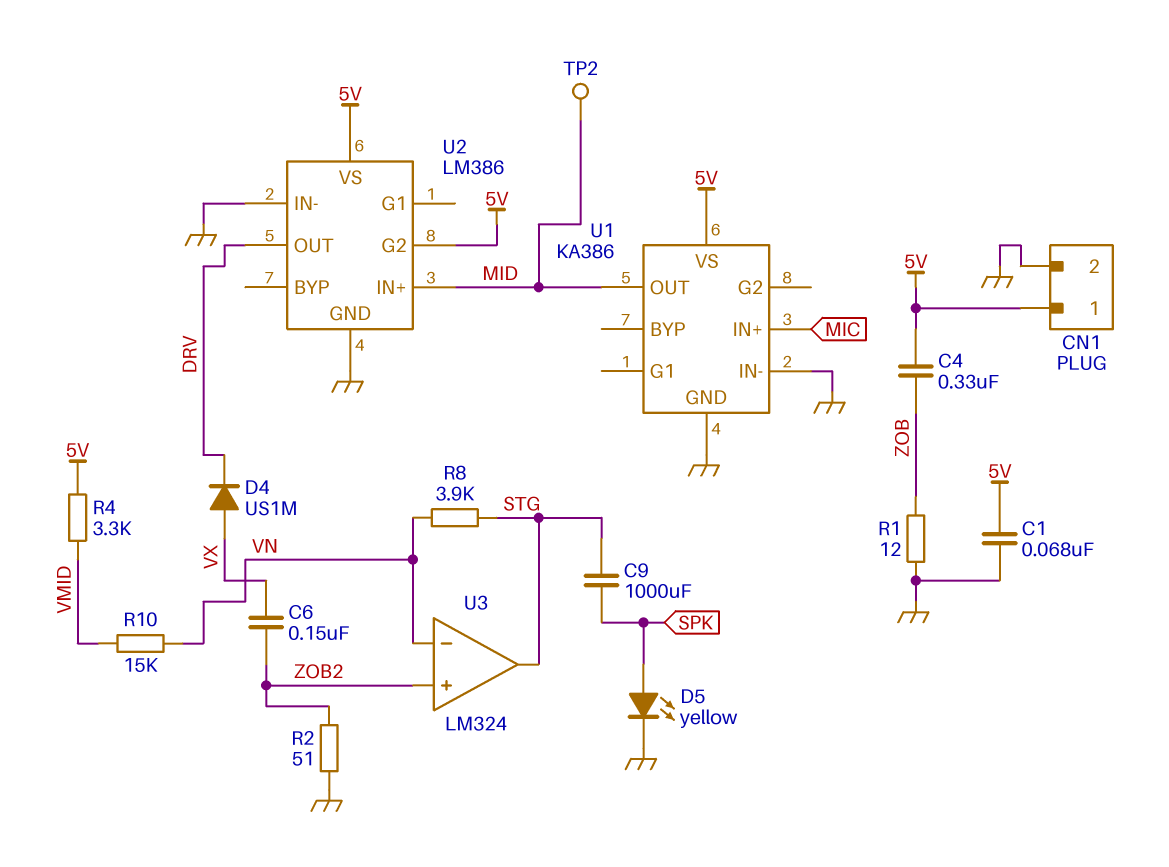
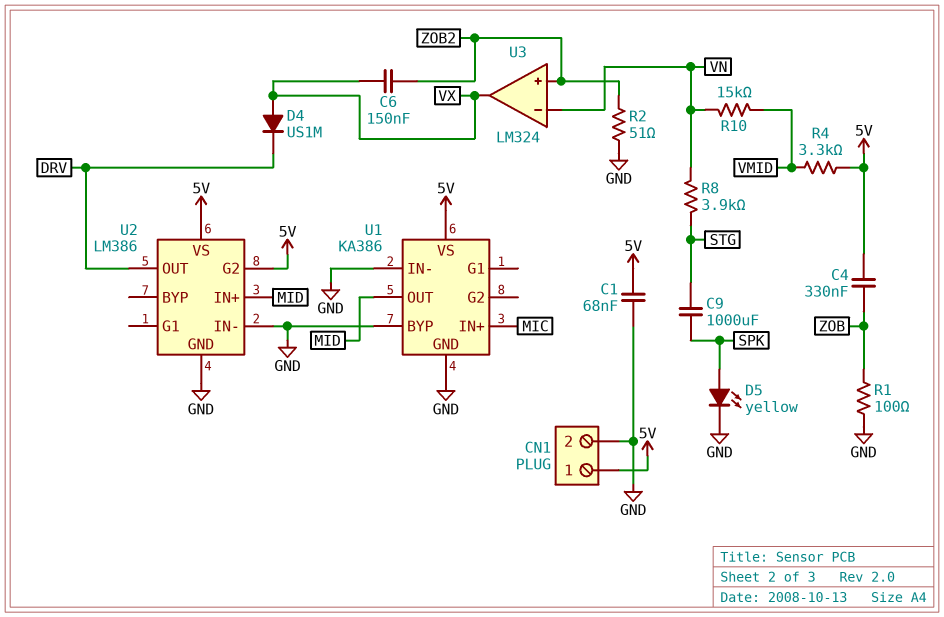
R1: 12 (GND, ZOB) -> 100 (GND, ZOB)
TP2: test point (MID) -> none
U1 pin BYP: none -> GND
U3 pin out: STG -> VX

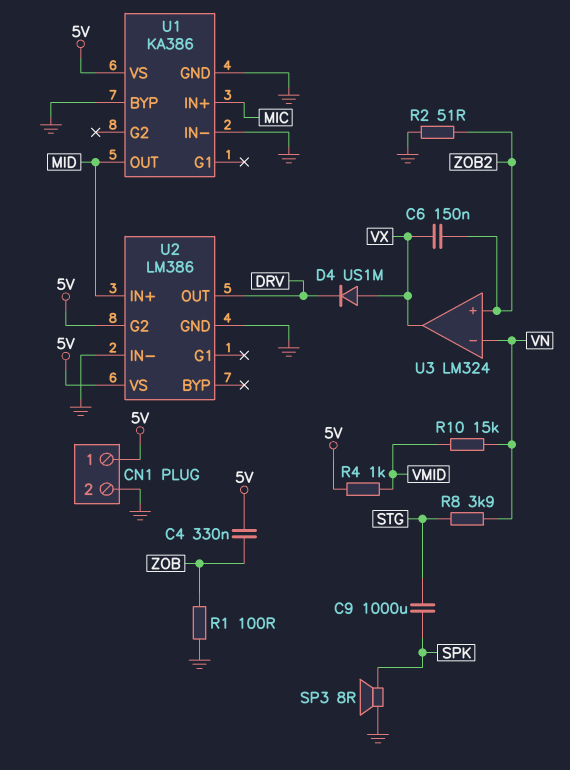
C1: 68nF (5V, GND) -> none
D5: LED yellow (A SPK, K GND) -> none
R4: 3.3k (5V, VMID) -> 1k (5V, VMID)
SP3: none -> speaker 8R (GND, SPK)

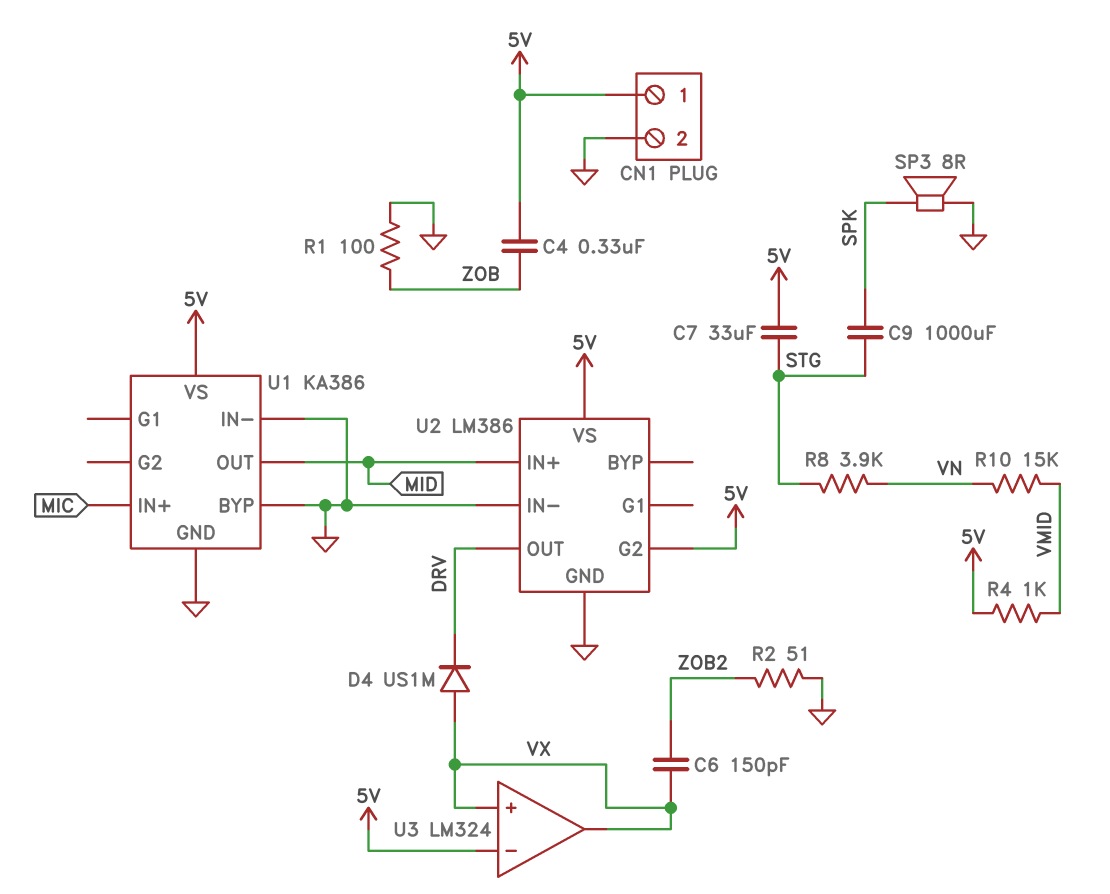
C6: 150nF (VX, ZOB2) -> 150pF (VX, ZOB2)
C7: none -> 33uF (5V, STG)
U3 pin in+: ZOB2 -> VX
U3 pin in-: VN -> 5V

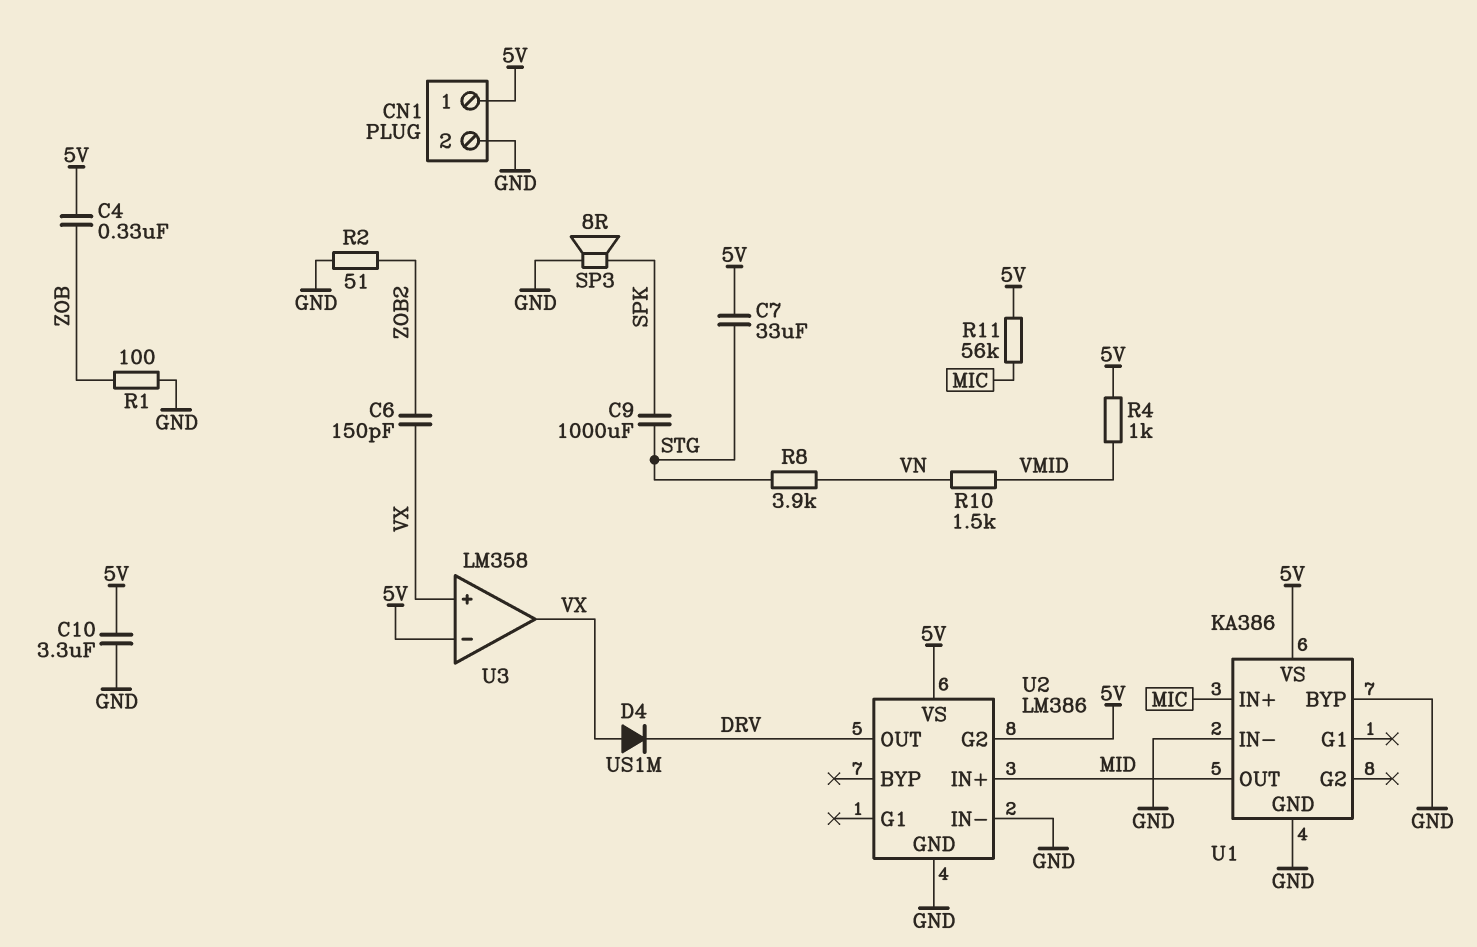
C10: none -> 3.3uF (5V, GND)
R10: 15k (VMID, VN) -> 1.5k (VMID, VN)
R11: none -> 56k (5V, MIC)
U3: LM324 -> LM358

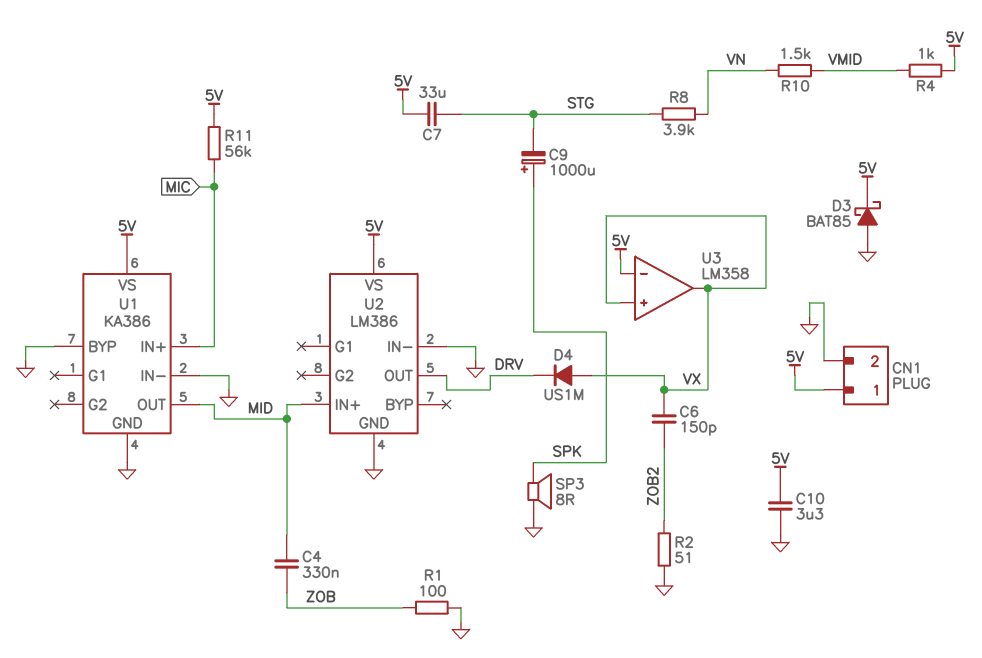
C4: 330nF (5V, ZOB) -> 330nF (MID, ZOB)
C9: 1000uF (SPK, STG) -> 1000uF (plus SPK, minus STG)
D3: none -> schottky BAT85 (A GND, K 5V)
U2 pin G2: 5V -> none

